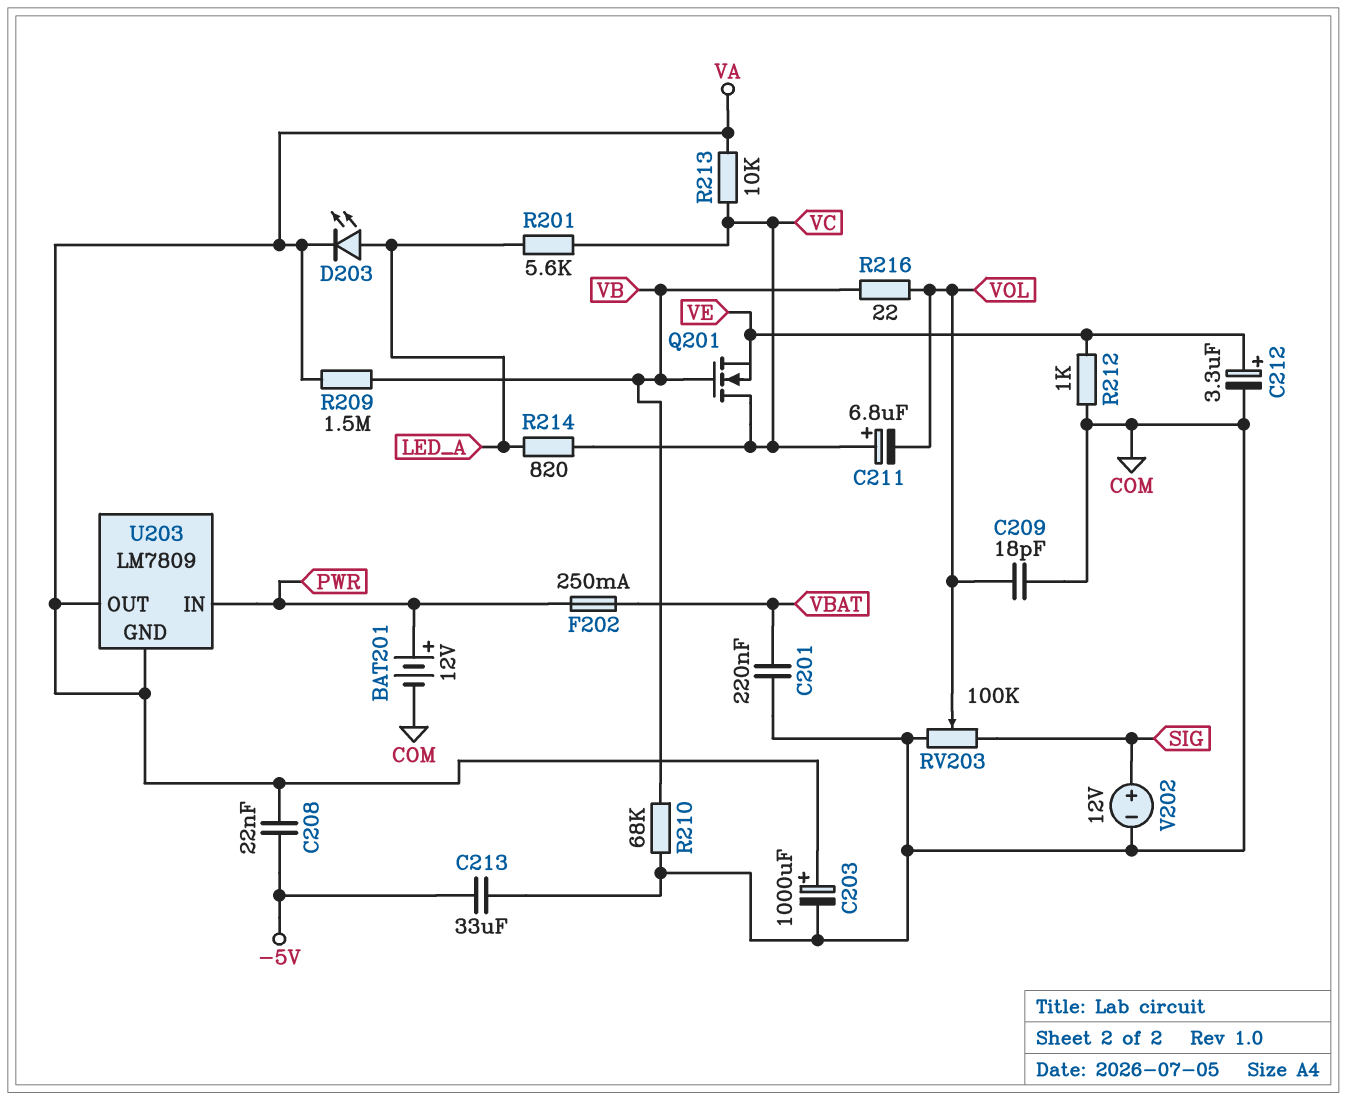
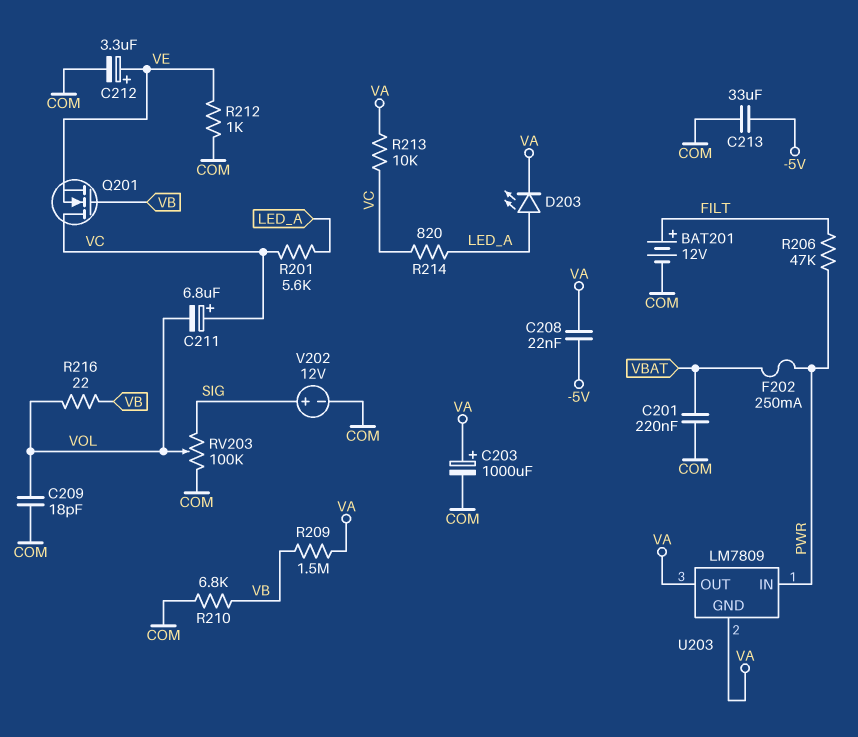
BAT201: 12V (plus PWR, minus COM) -> 12V (plus FILT, minus COM)
R206: none -> 47k (FILT, PWR)
R210: 68k (COM, VB) -> 6.8k (COM, VB)

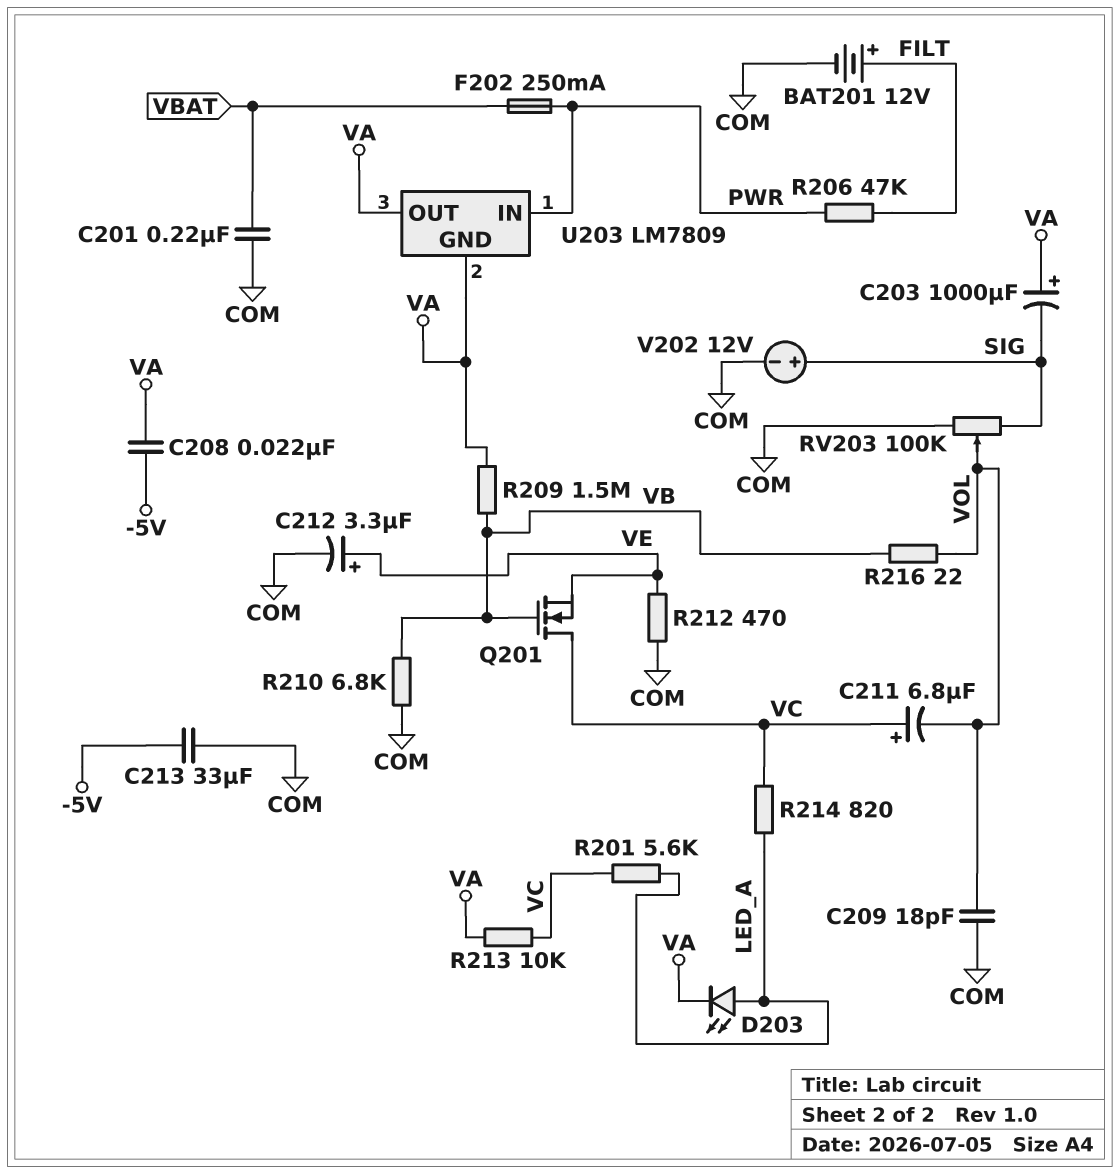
C203: 1000uF (plus VA, minus COM) -> 1000uF (plus VA, minus SIG)
R212: 1k (COM, VE) -> 470 (COM, VE)

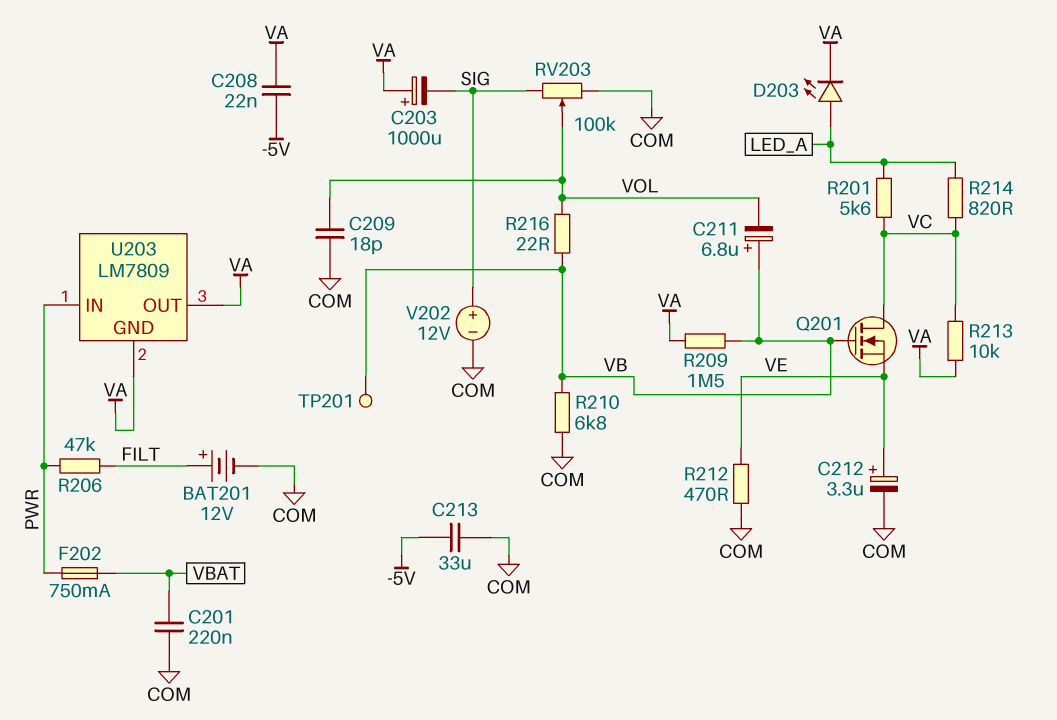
C211: 6.8uF (plus VC, minus VOL) -> 6.8uF (plus VB, minus VOL)
F202: 250mA (PWR, VBAT) -> 750mA (PWR, VBAT)
TP201: none -> test point (VB)

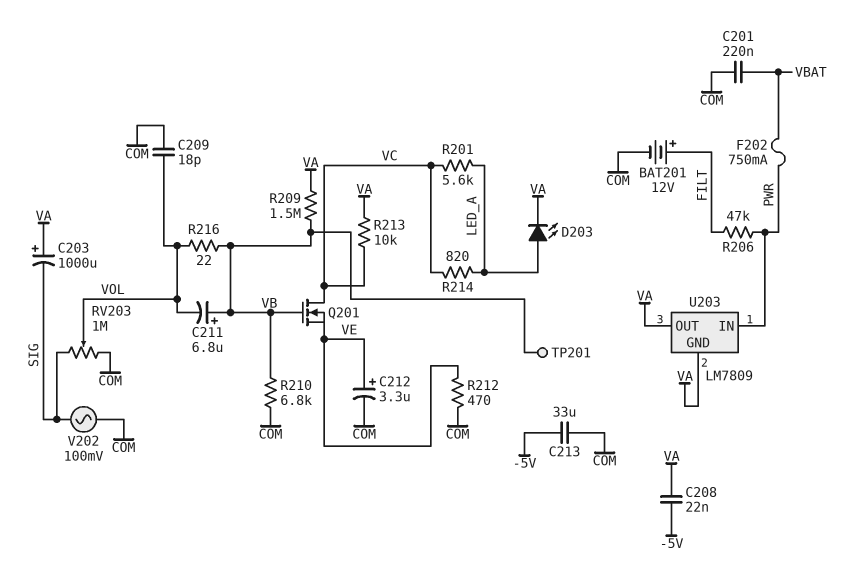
RV203: 100k (COM, SIG, wiper VOL) -> 1M (COM, SIG, wiper VOL)
V202: 12V (plus SIG, minus COM) -> AC 100mV (COM, SIG)

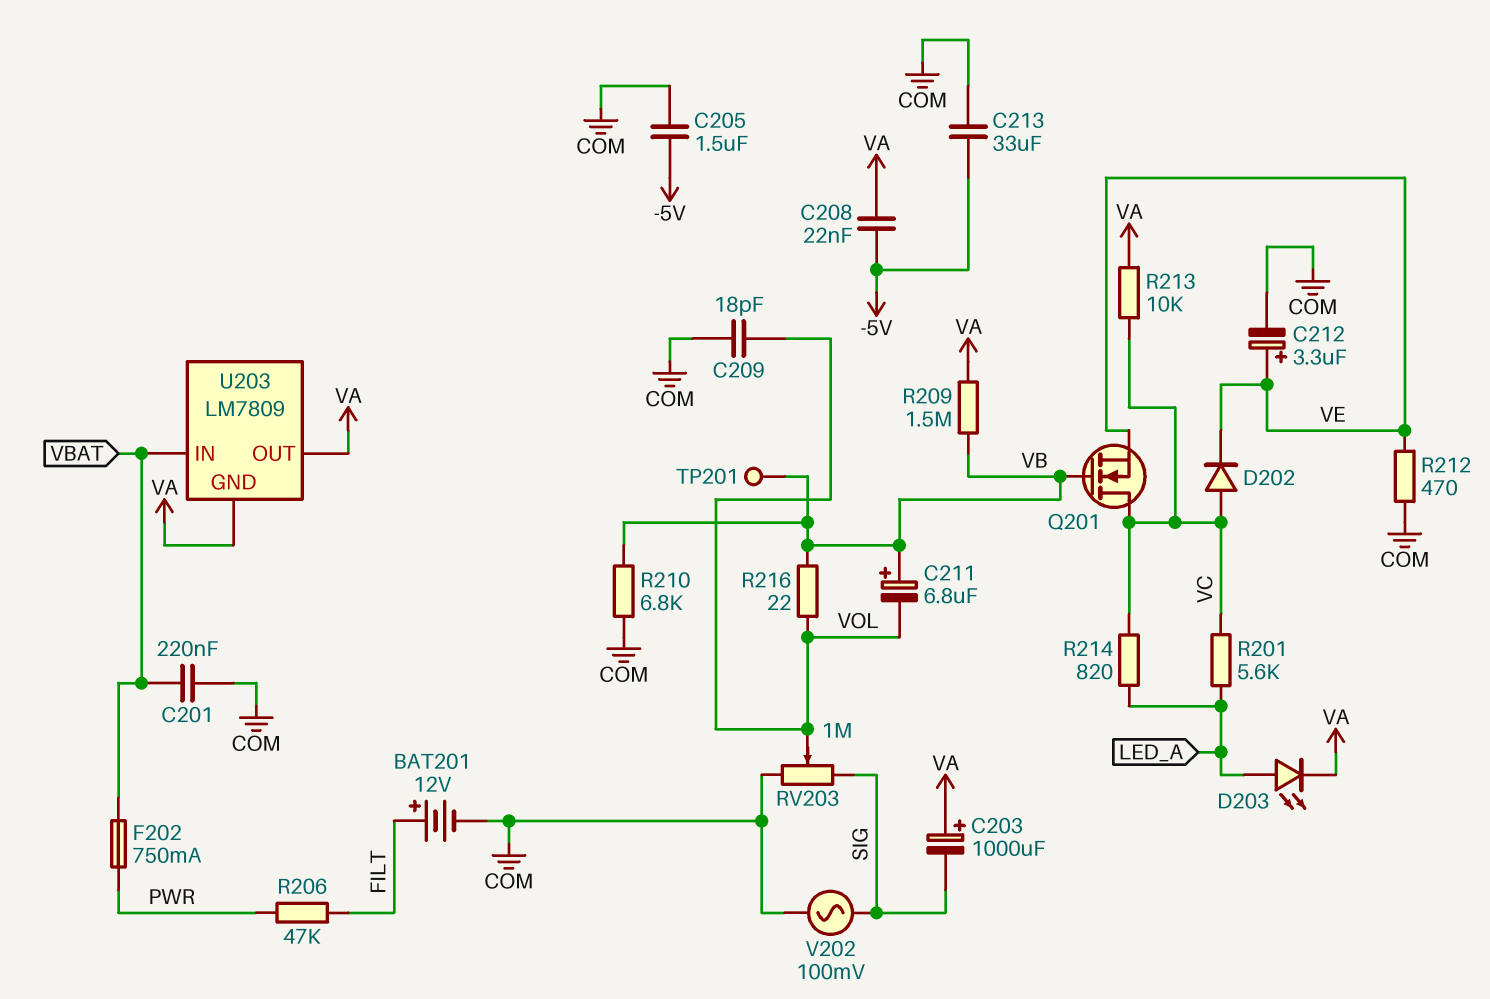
C205: none -> 1.5uF (-5V, COM)
D202: none -> diode (A VC, K VE)
U203 pin IN: PWR -> VBAT

